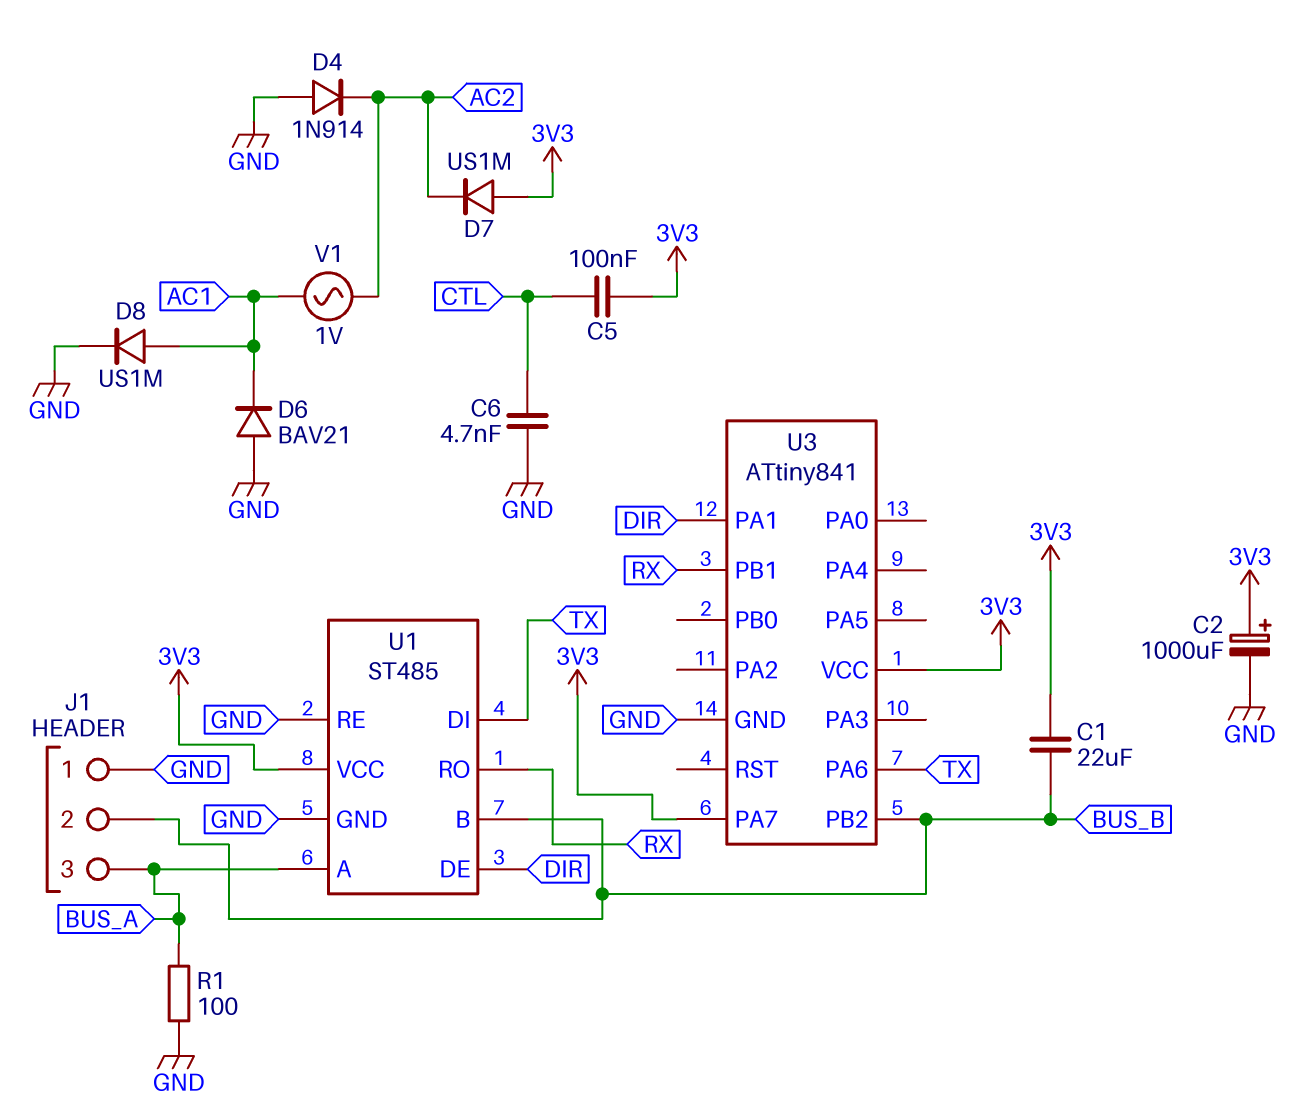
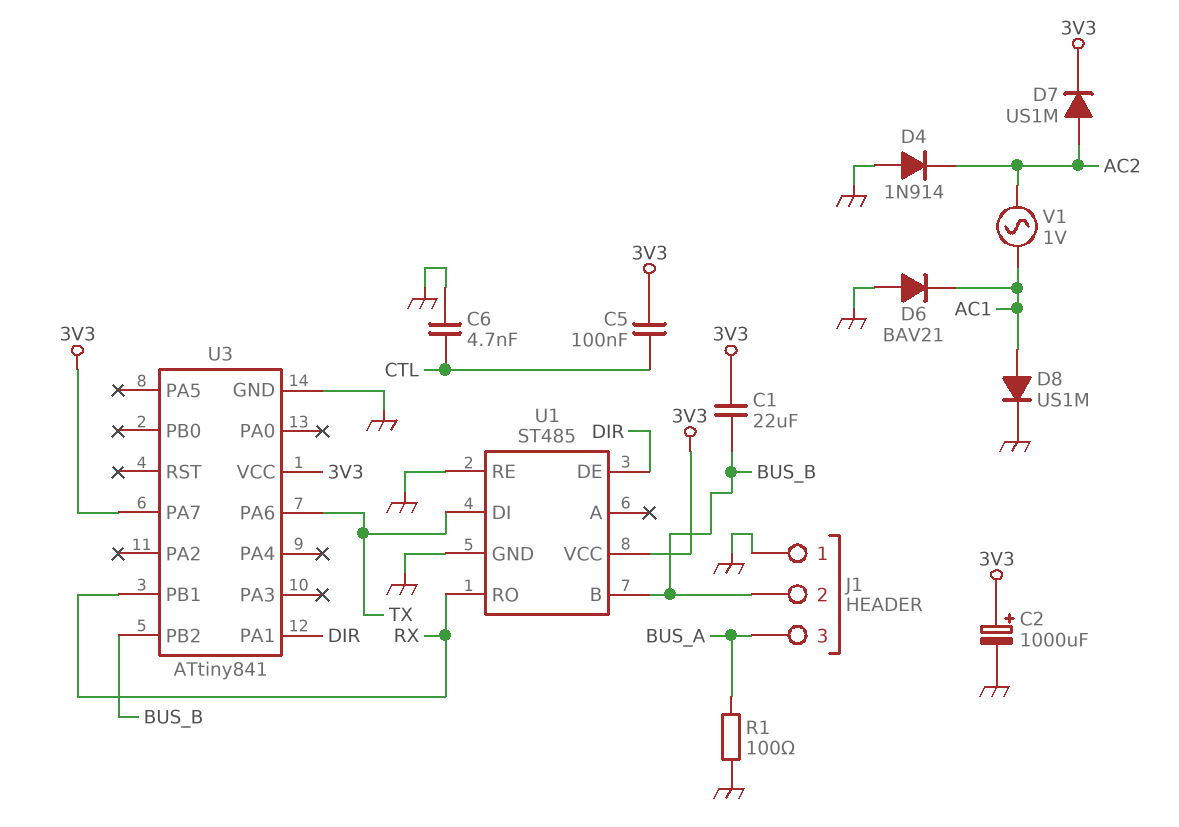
D7: diode US1M (A 3V3, K AC2) -> diode US1M (A AC2, K 3V3)
U1 pin A: BUS_A -> none

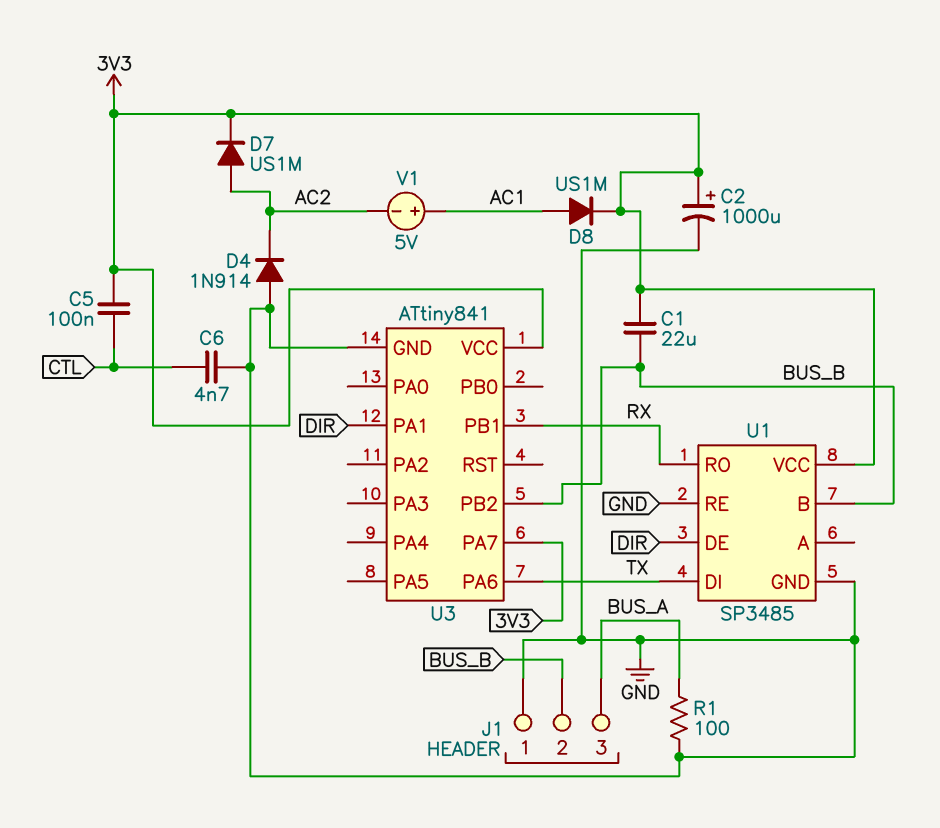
D6: diode BAV21 (A GND, K AC1) -> none
D8: diode US1M (A AC1, K GND) -> diode US1M (A AC1, K 3V3)
U1: ST485 -> SP3485
V1: AC 1V (AC1, AC2) -> 5V (plus AC1, minus AC2)

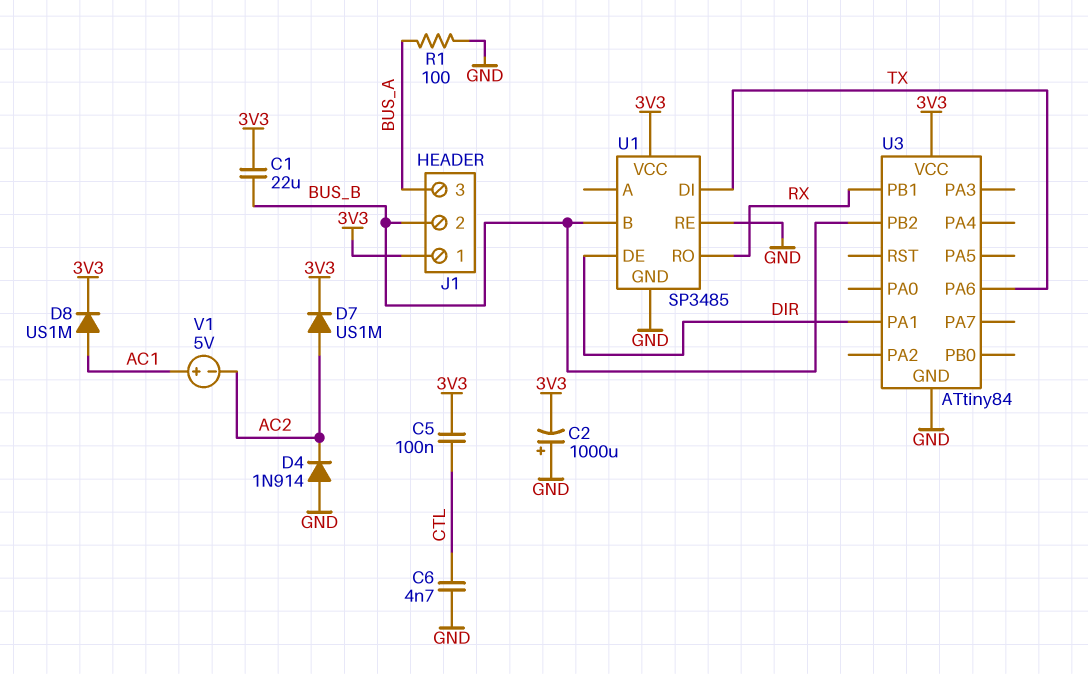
C2: 1000uF (plus 3V3, minus GND) -> 1000uF (plus GND, minus 3V3)
J1 pin 1: GND -> 3V3
U3: ATtiny841 -> ATtiny84
U3 pin PA7: 3V3 -> none

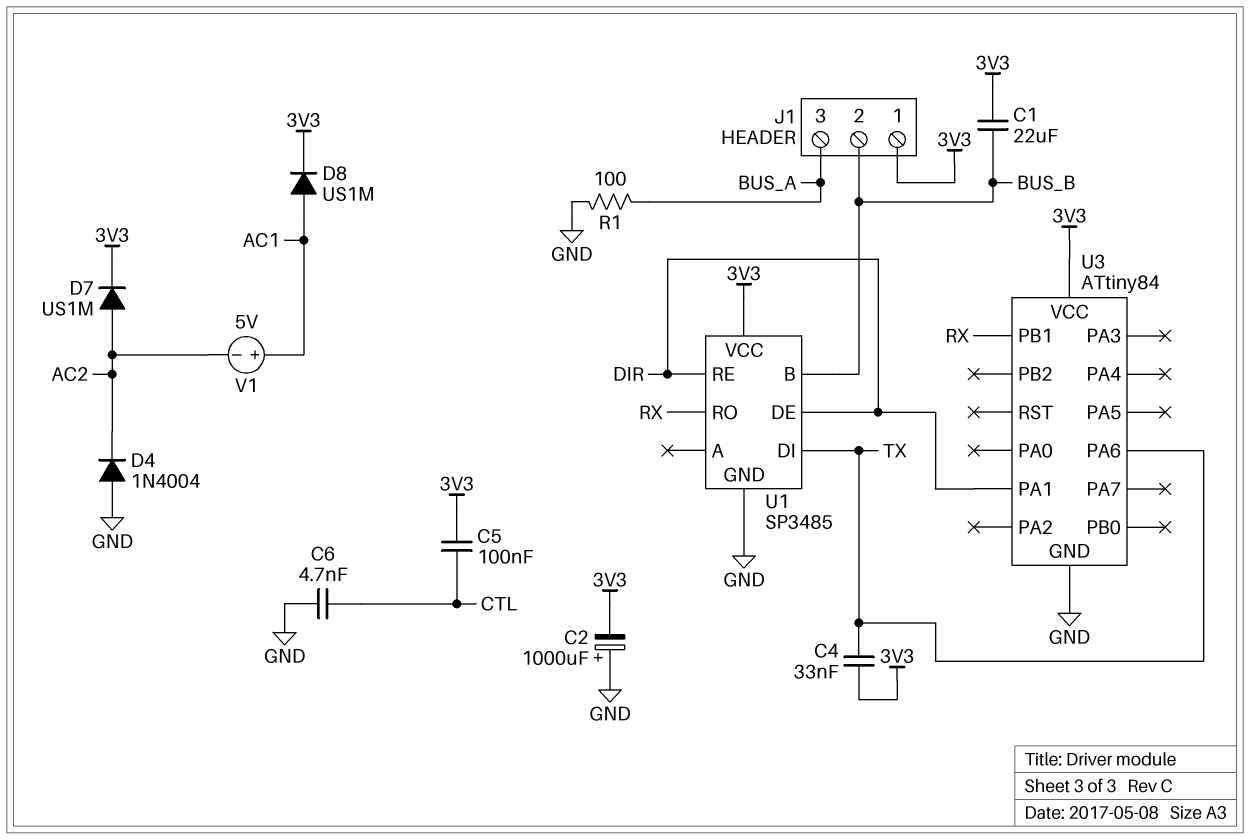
C4: none -> 33nF (3V3, TX)
D4: diode 1N914 (A GND, K AC2) -> diode 1N4004 (A GND, K AC2)
U1 pin RE: GND -> DIR
U3 pin PB2: BUS_B -> none

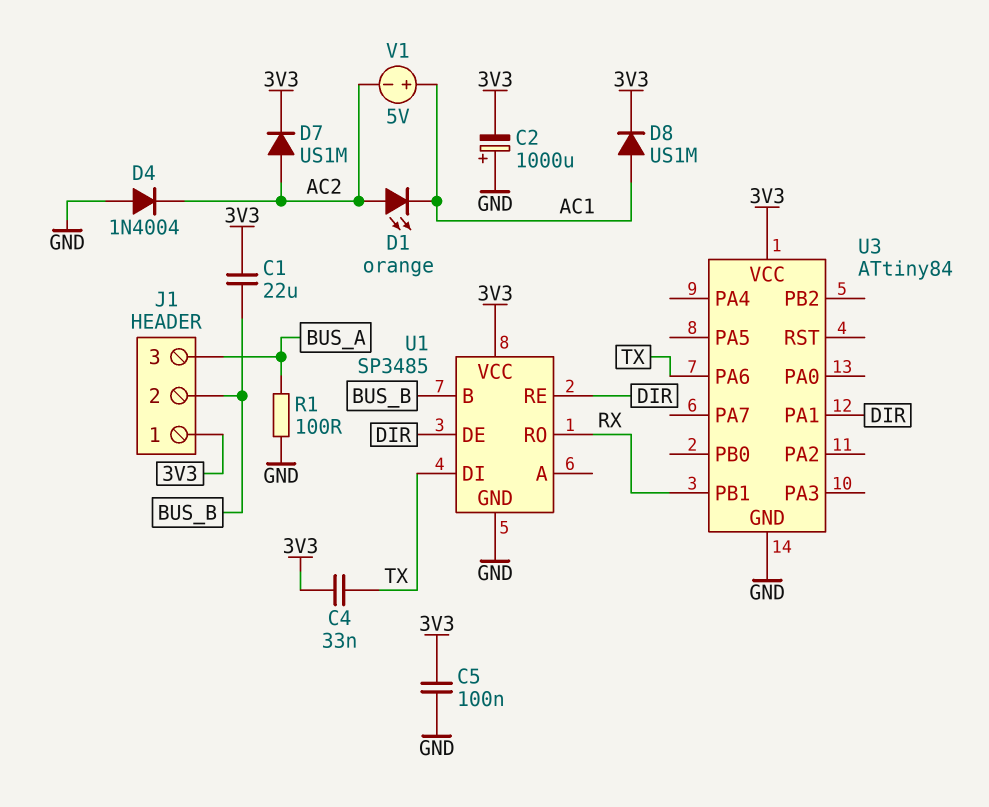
C5: 100nF (3V3, CTL) -> 100nF (3V3, GND)
C6: 4.7nF (CTL, GND) -> none
D1: none -> LED orange (A AC2, K AC1)

